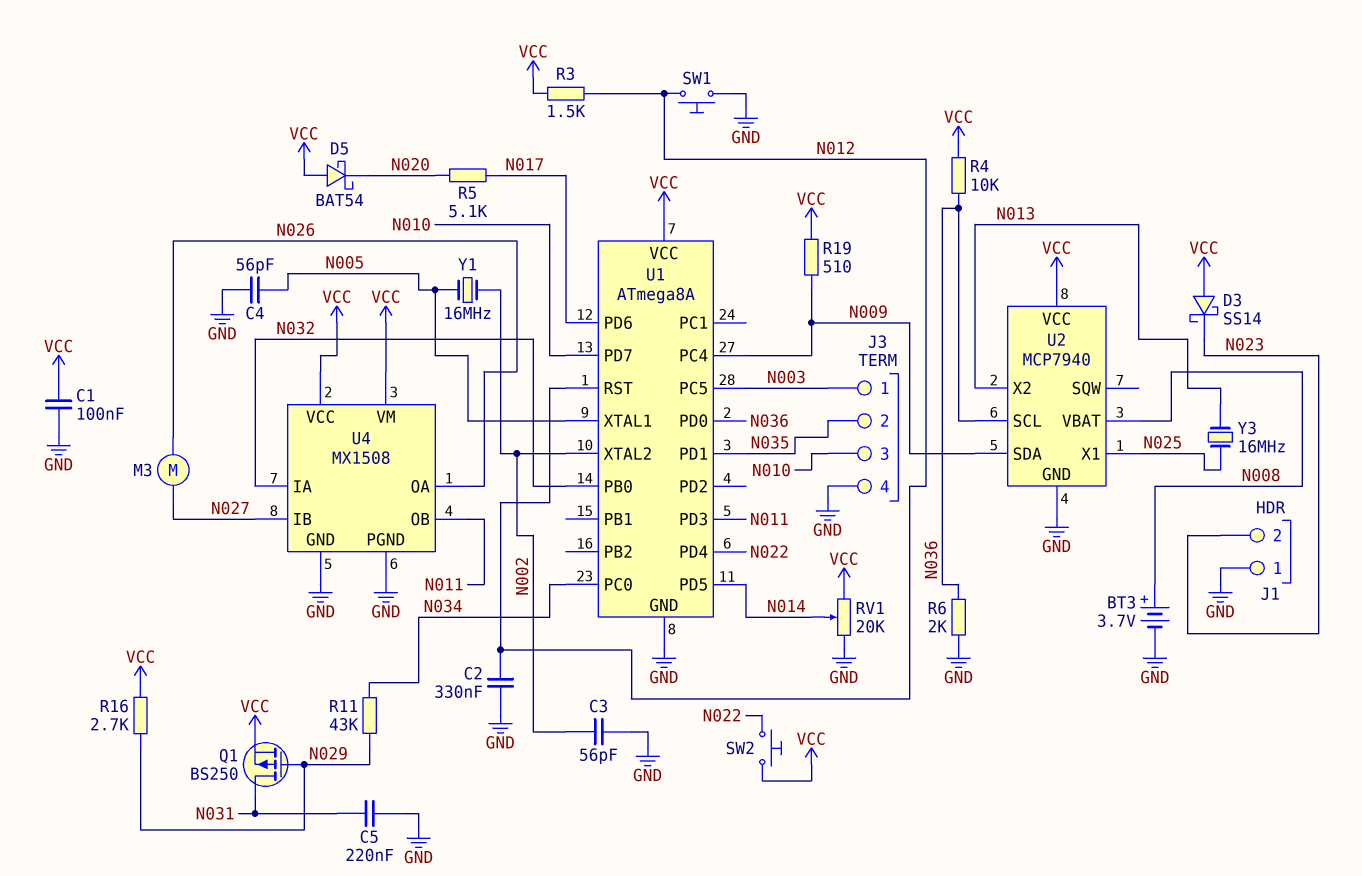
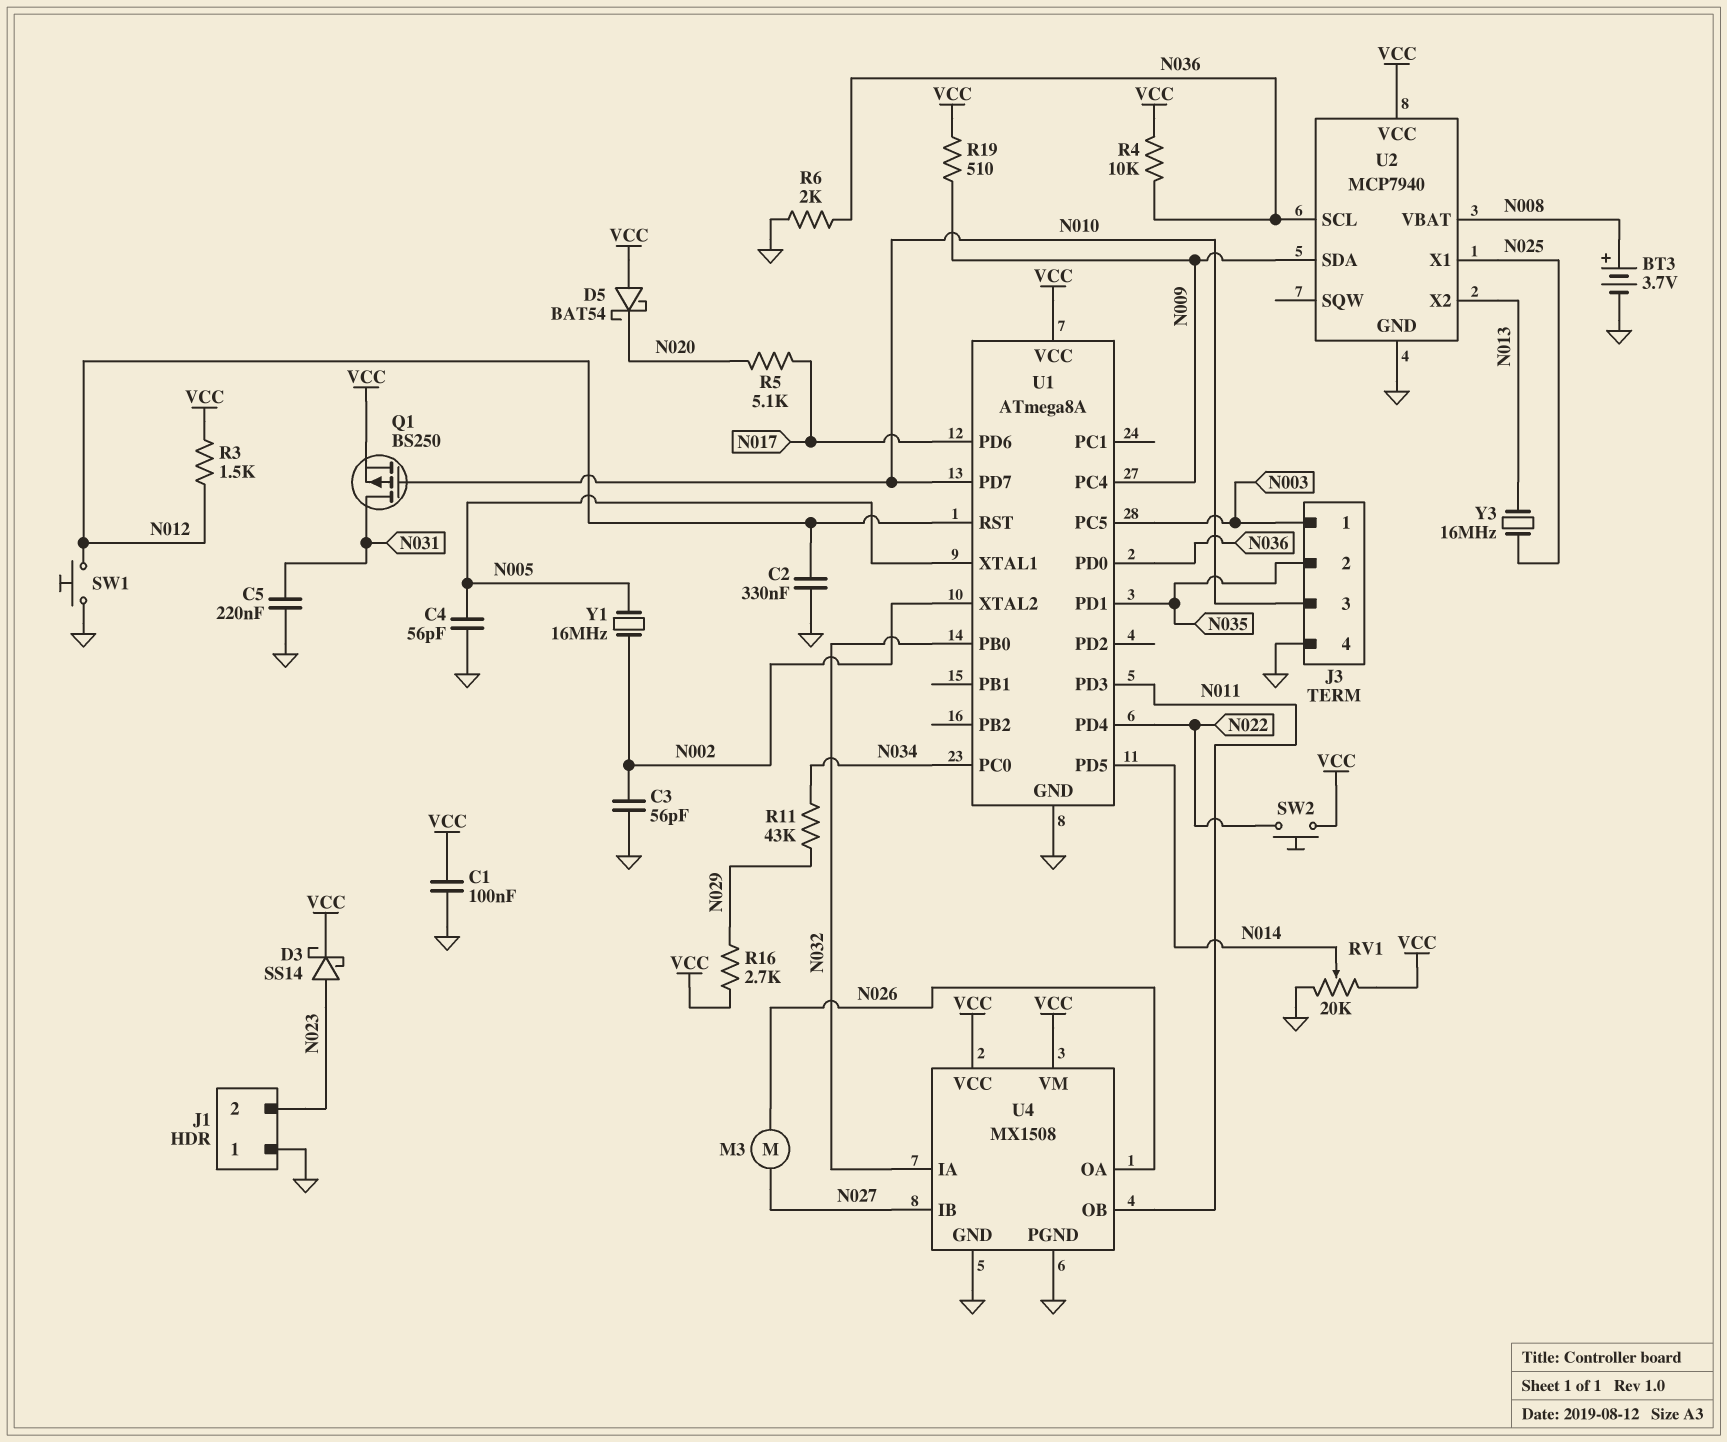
D3: schottky SS14 (A VCC, K N023) -> schottky SS14 (A N023, K VCC)
Q1: PMOS BS250 (G N029, D N031, S VCC) -> PMOS BS250 (G N010, D N031, S VCC)

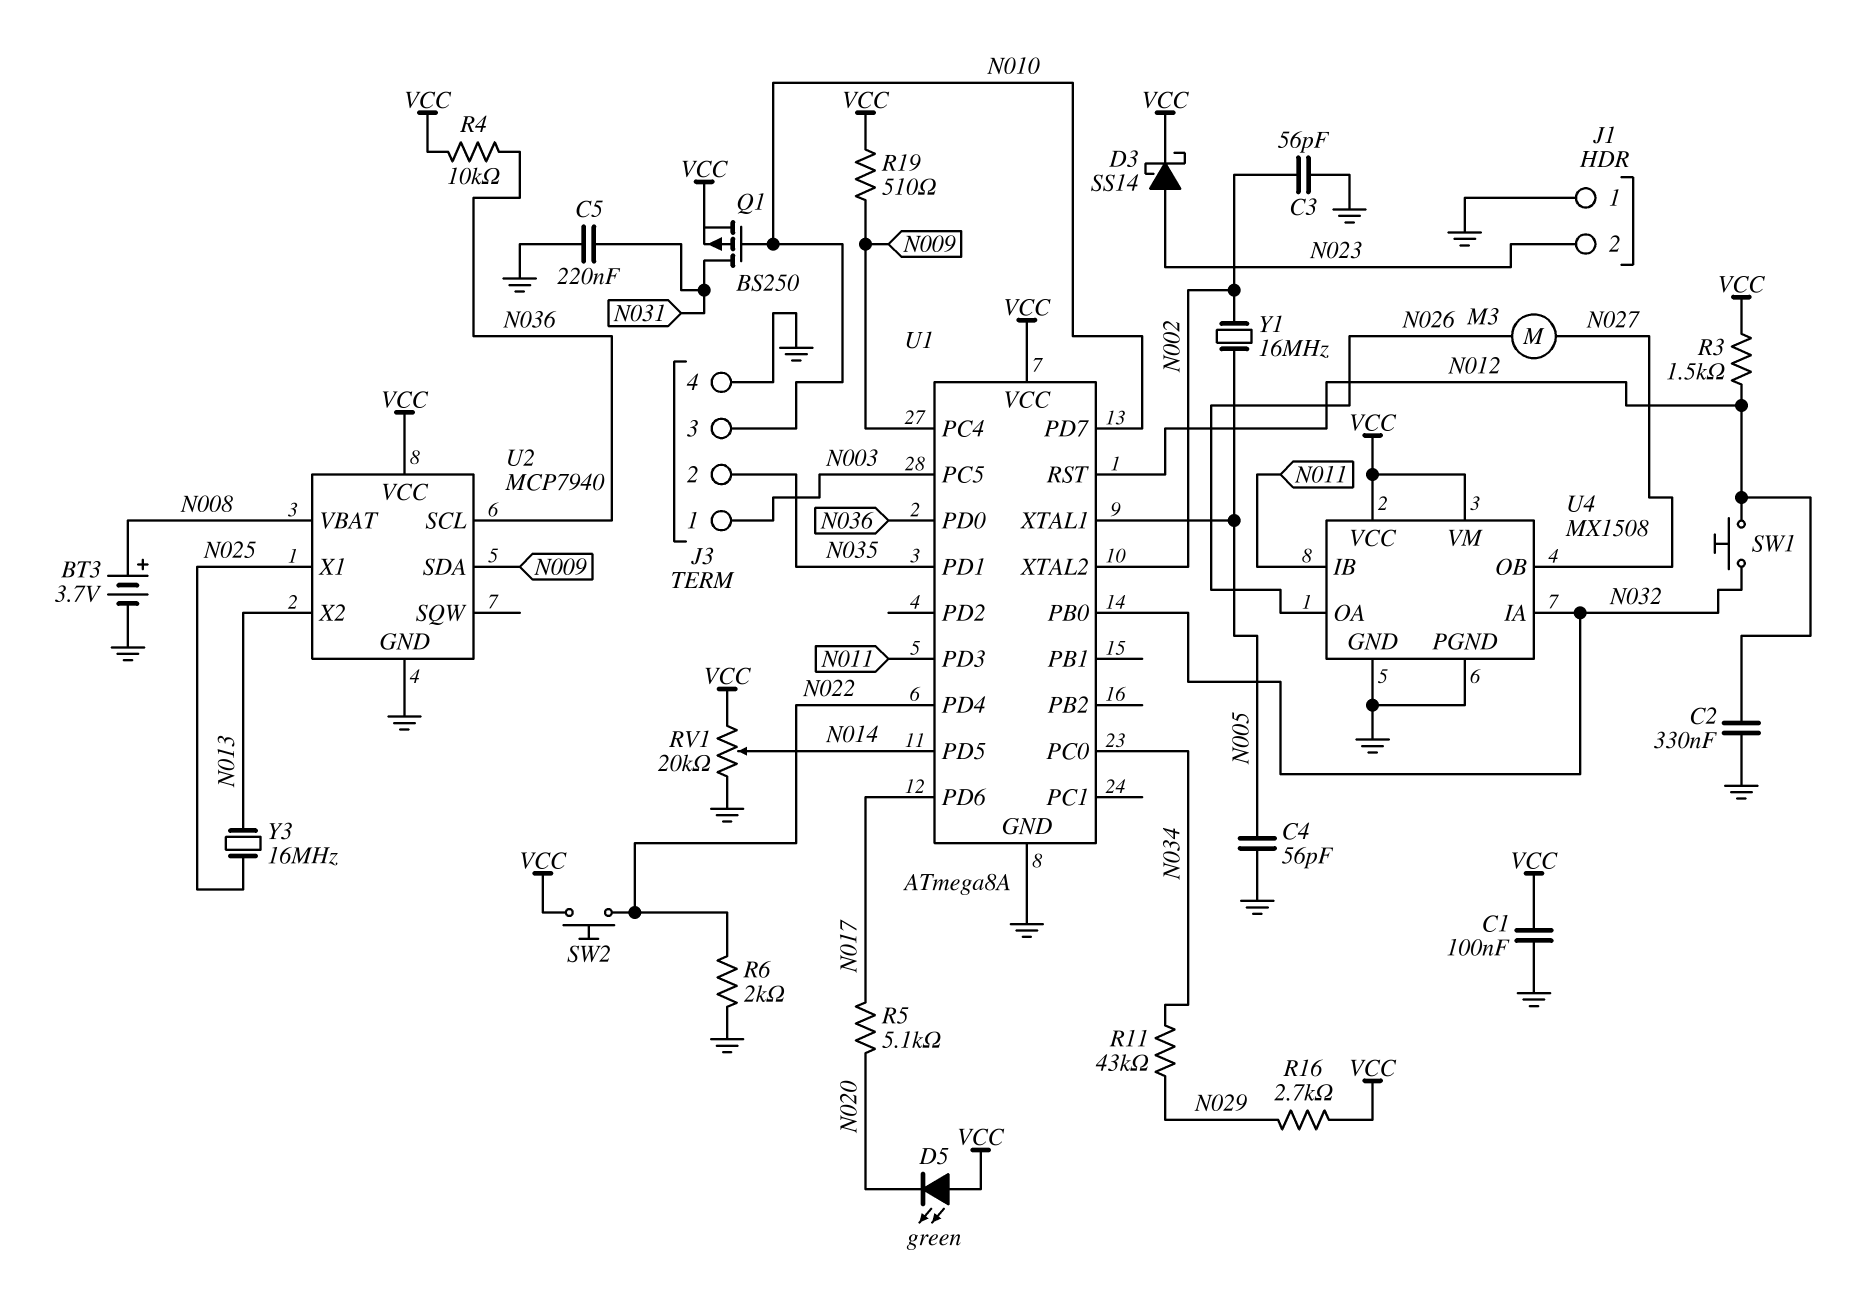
D5: schottky BAT54 (A VCC, K N020) -> LED green (A VCC, K N020)
R6: 2k (GND, N036) -> 2k (GND, N022)
SW1: button (GND, N012) -> button (N012, N032)
U4 pin IB: N027 -> N011
U4 pin OB: N011 -> N027

